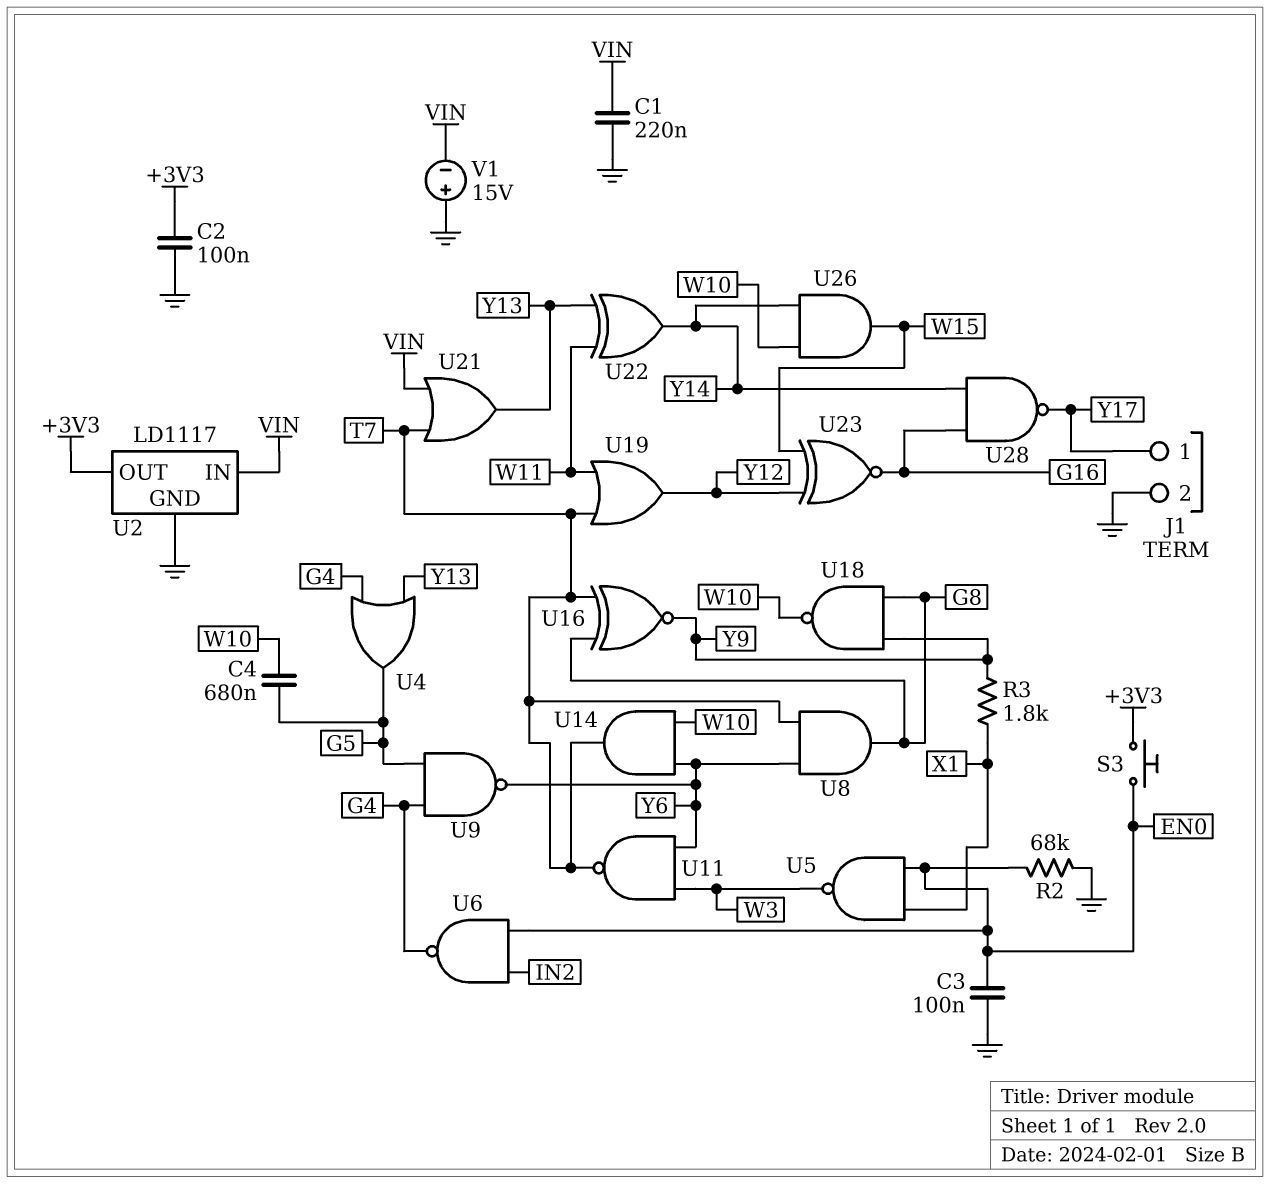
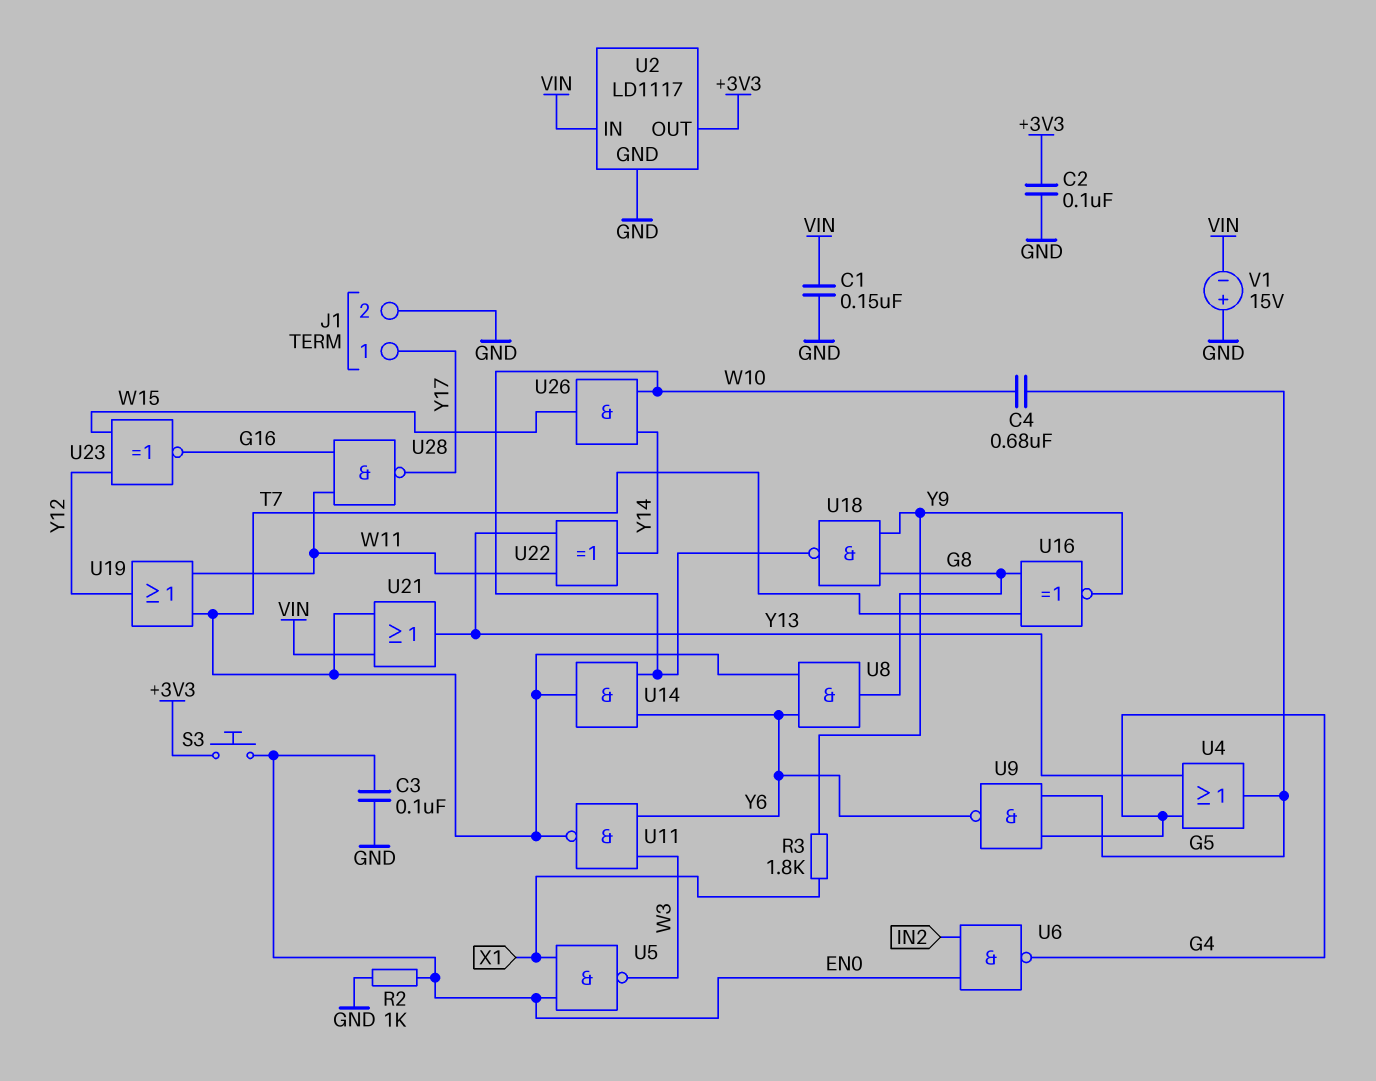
C1: 220nF (GND, VIN) -> 150nF (GND, VIN)
R2: 68k (EN0, GND) -> 1k (EN0, GND)
U28: NAND (in G16, in Y14, out Y17) -> NAND (in G16, in W11, out Y17)

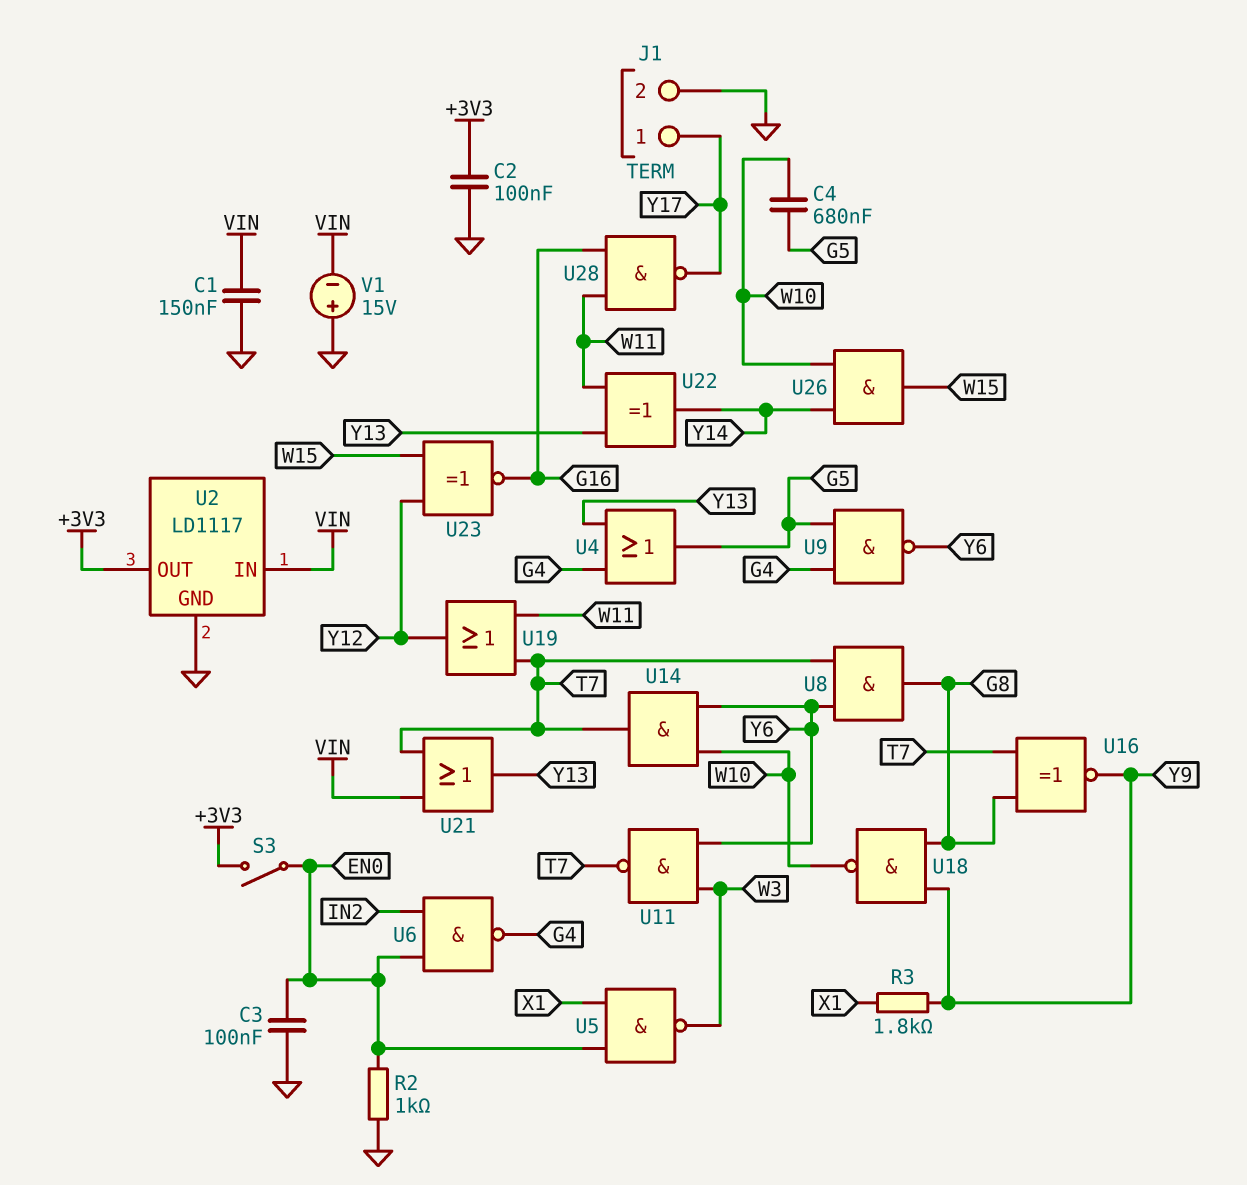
S3: button (+3V3, EN0) -> switch (+3V3, EN0)

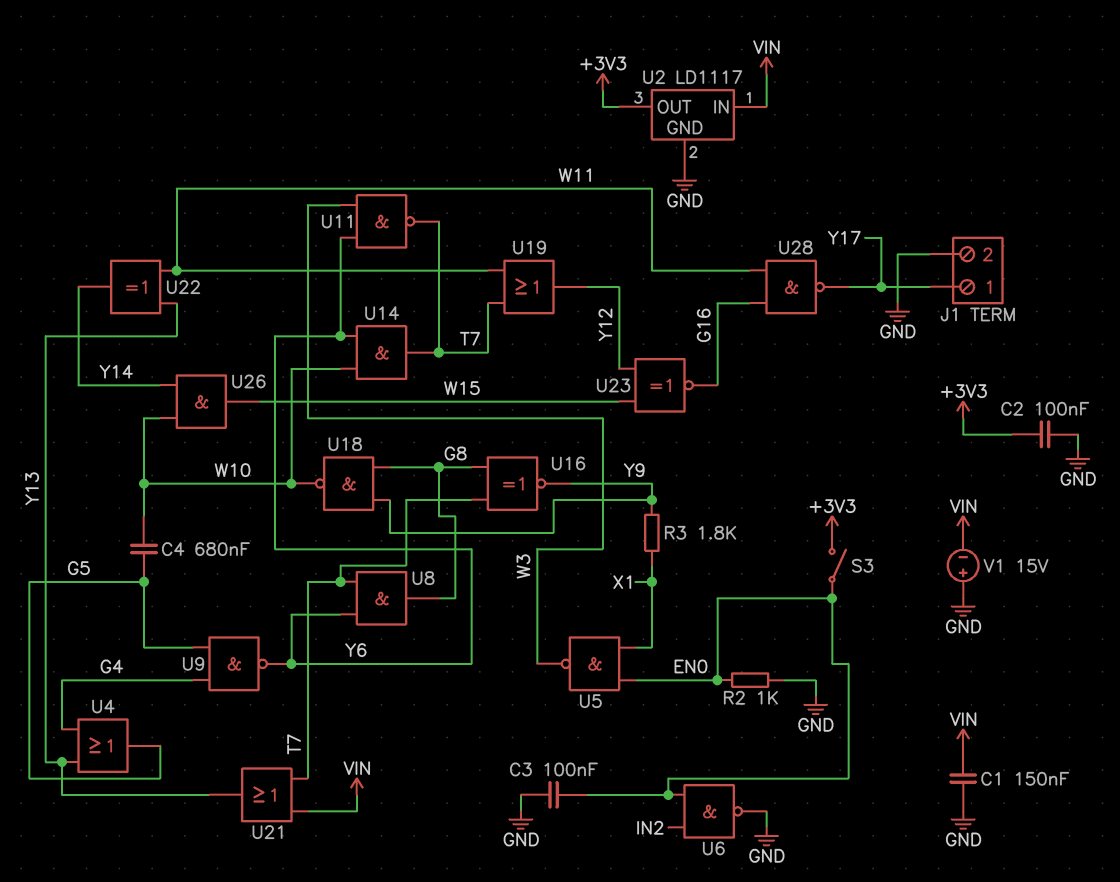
U6: NAND (in EN0, in IN2, out G4) -> NAND (in EN0, in IN2, out GND)

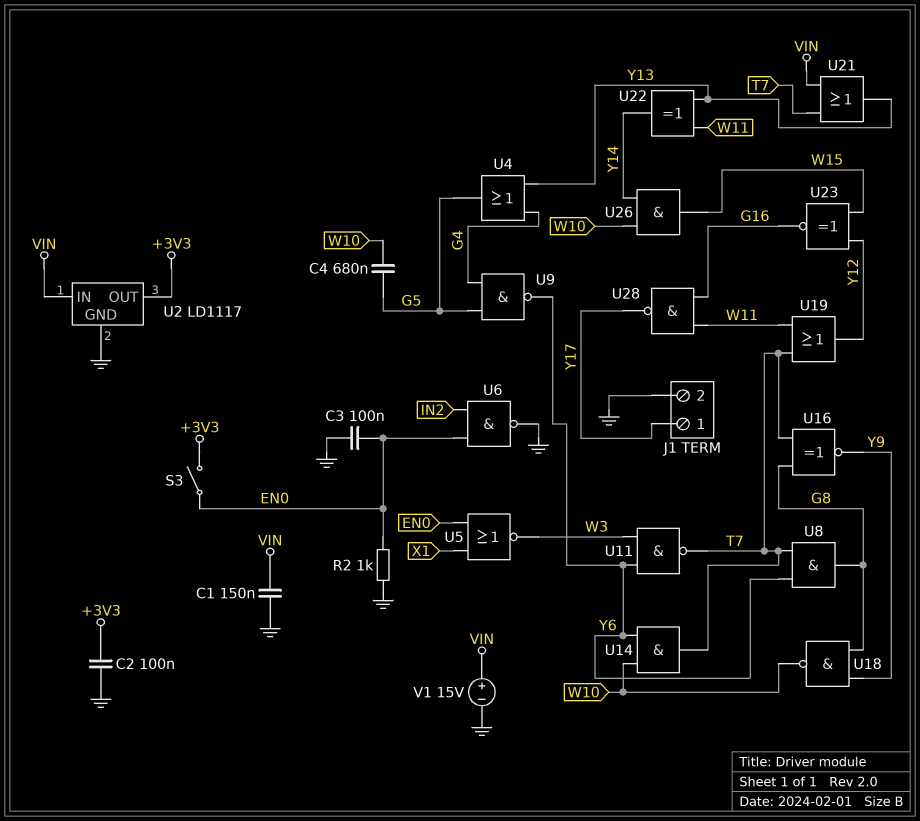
R3: 1.8k (X1, Y9) -> none
U5: NAND (in EN0, in X1, out W3) -> NOR (in EN0, in X1, out W3)
V1: 15V (plus GND, minus VIN) -> 15V (plus VIN, minus GND)

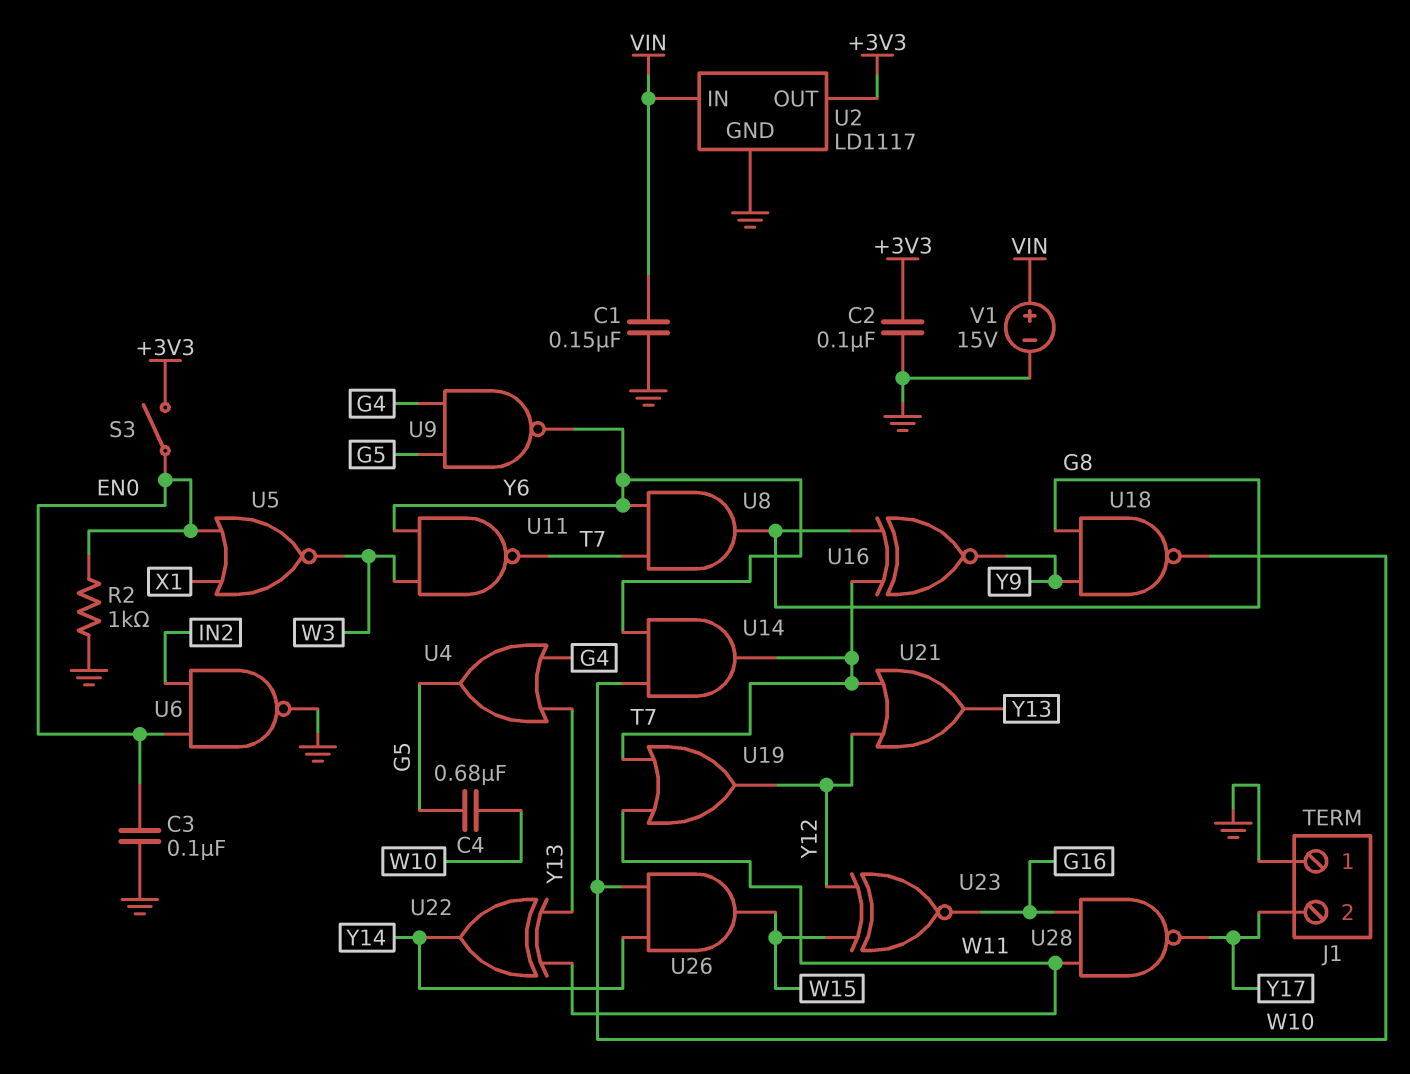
J1 pin 1: Y17 -> GND
J1 pin 2: GND -> Y17
U21: OR (in T7, in VIN, out Y13) -> OR (in T7, in Y12, out Y13)

